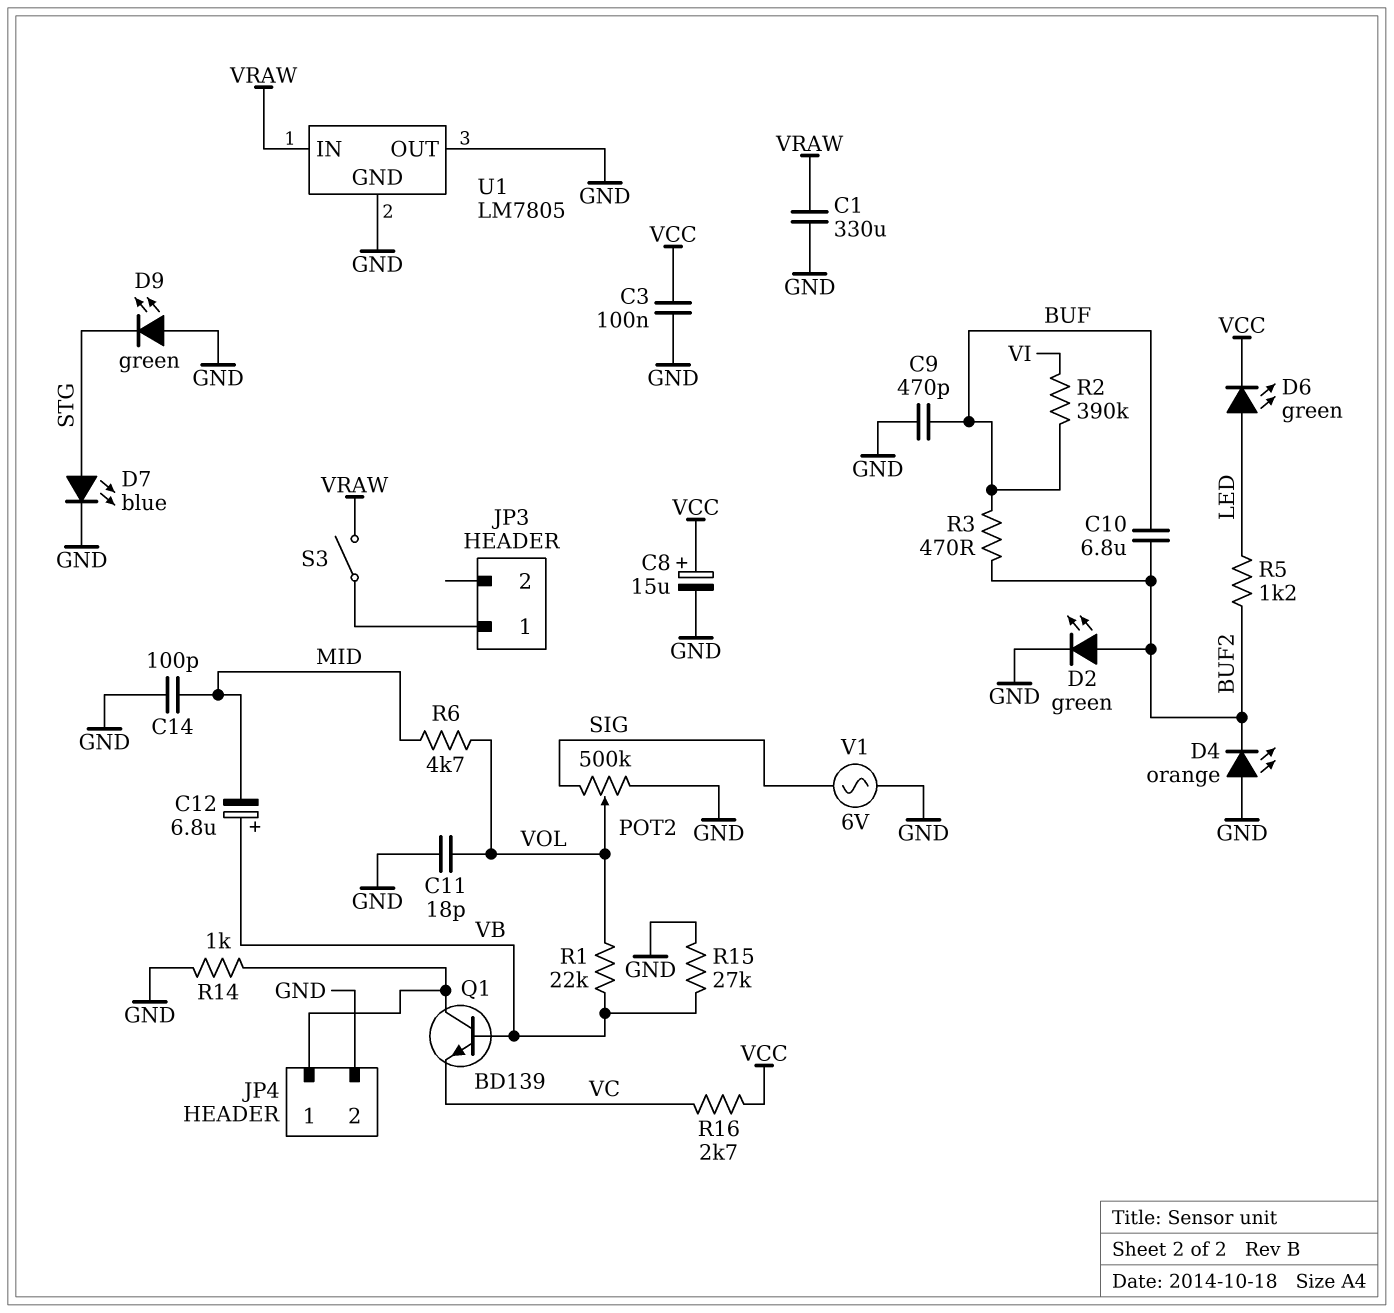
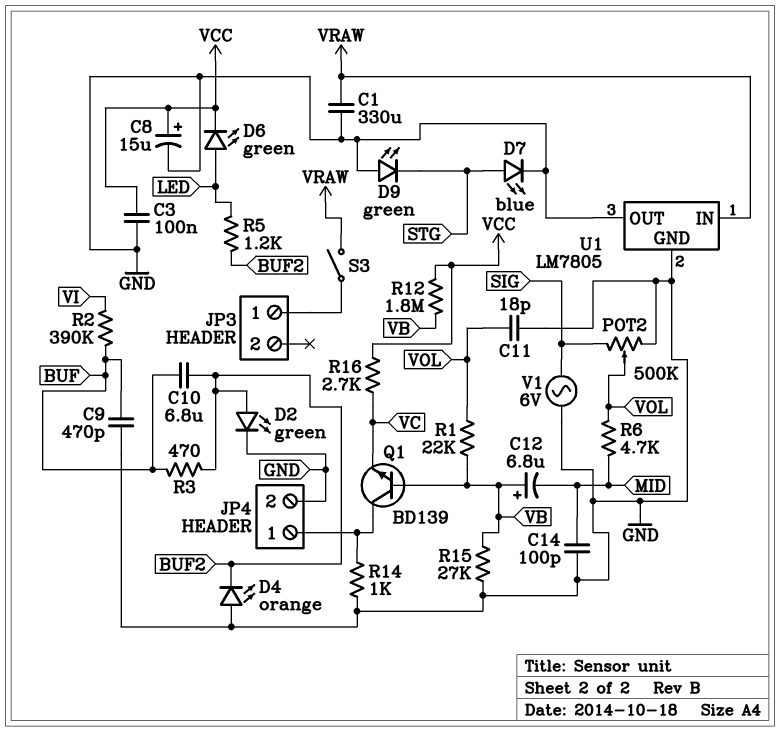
R12: none -> 1.8M (VB, VCC)

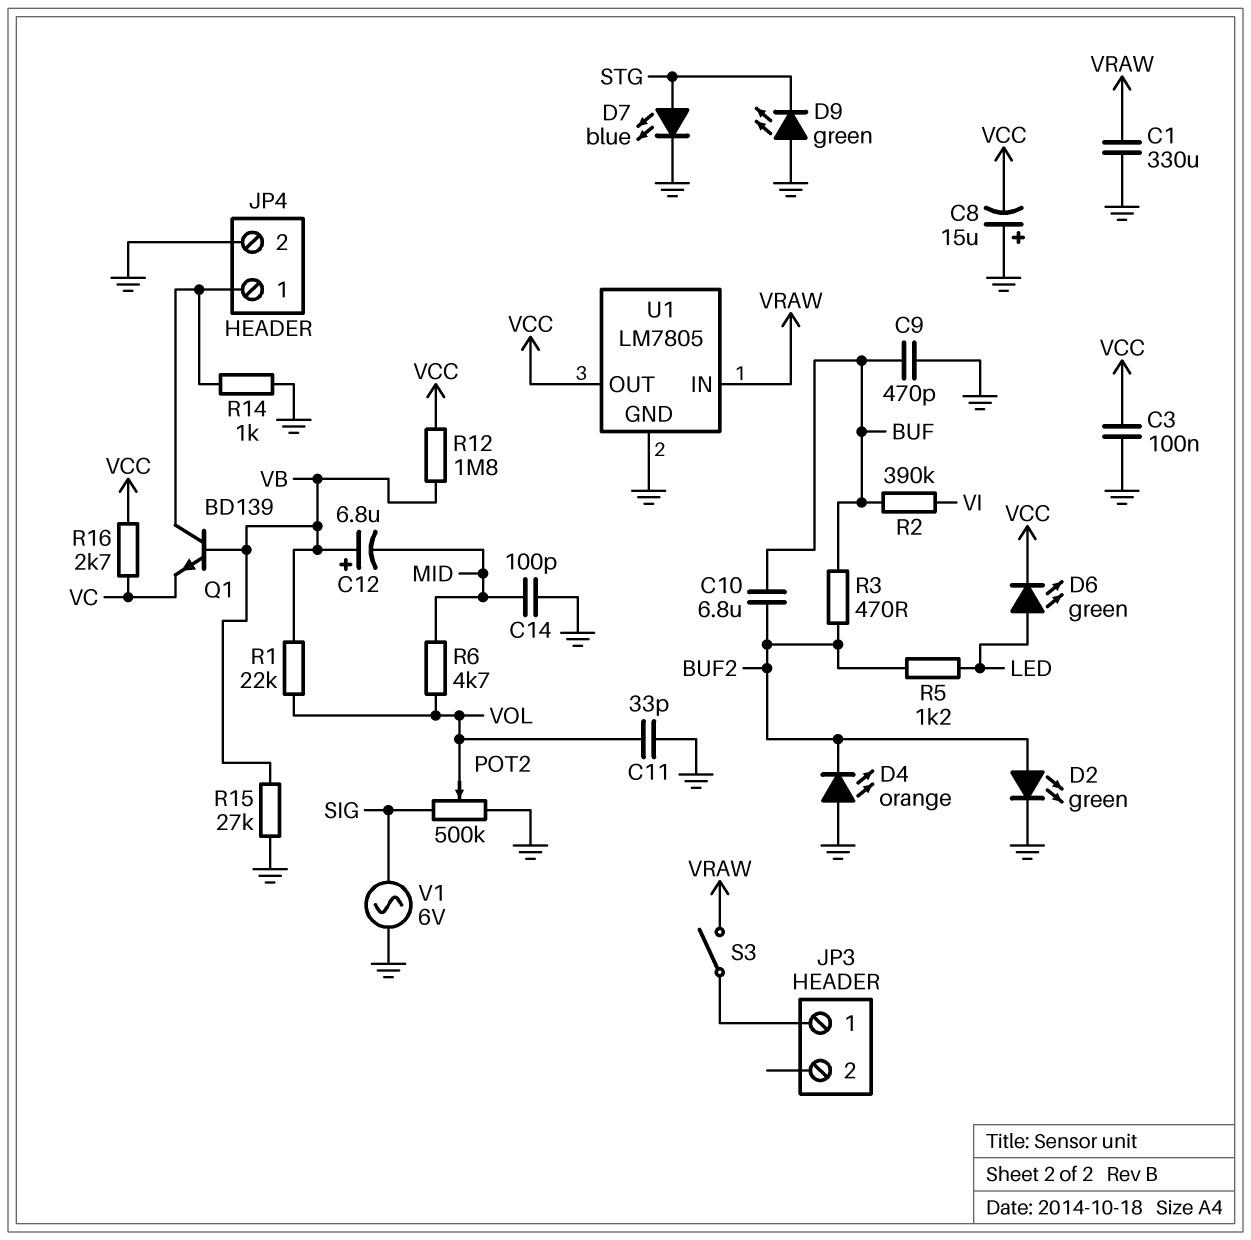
C8: 15uF (plus VCC, minus GND) -> 15uF (plus GND, minus VCC)
C11: 18pF (GND, VOL) -> 33pF (GND, VOL)
U1 pin OUT: GND -> VCC

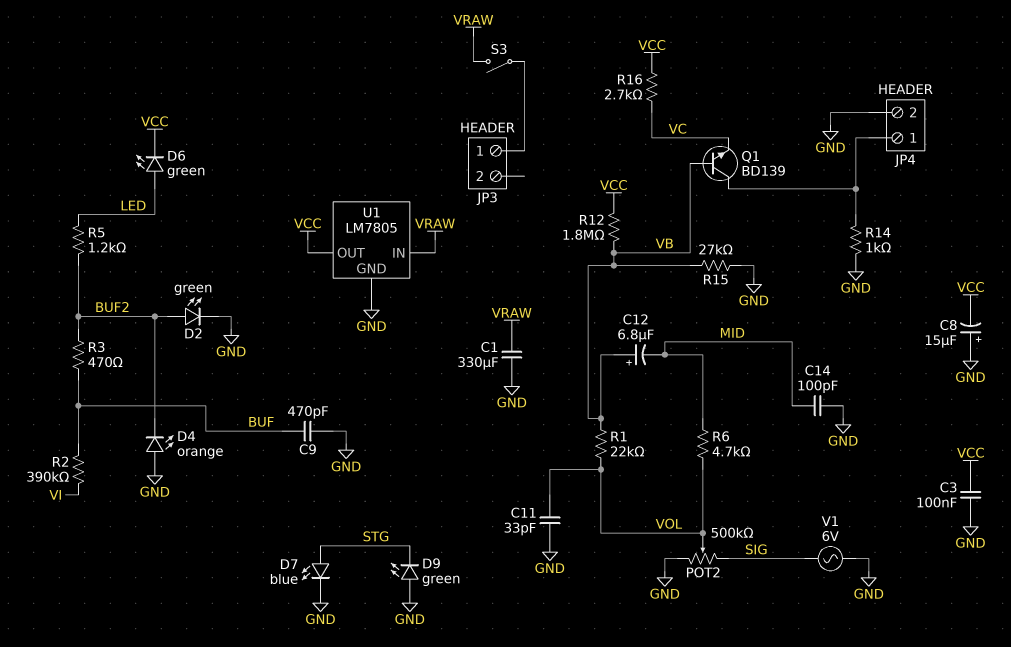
C10: 6.8uF (BUF, BUF2) -> none

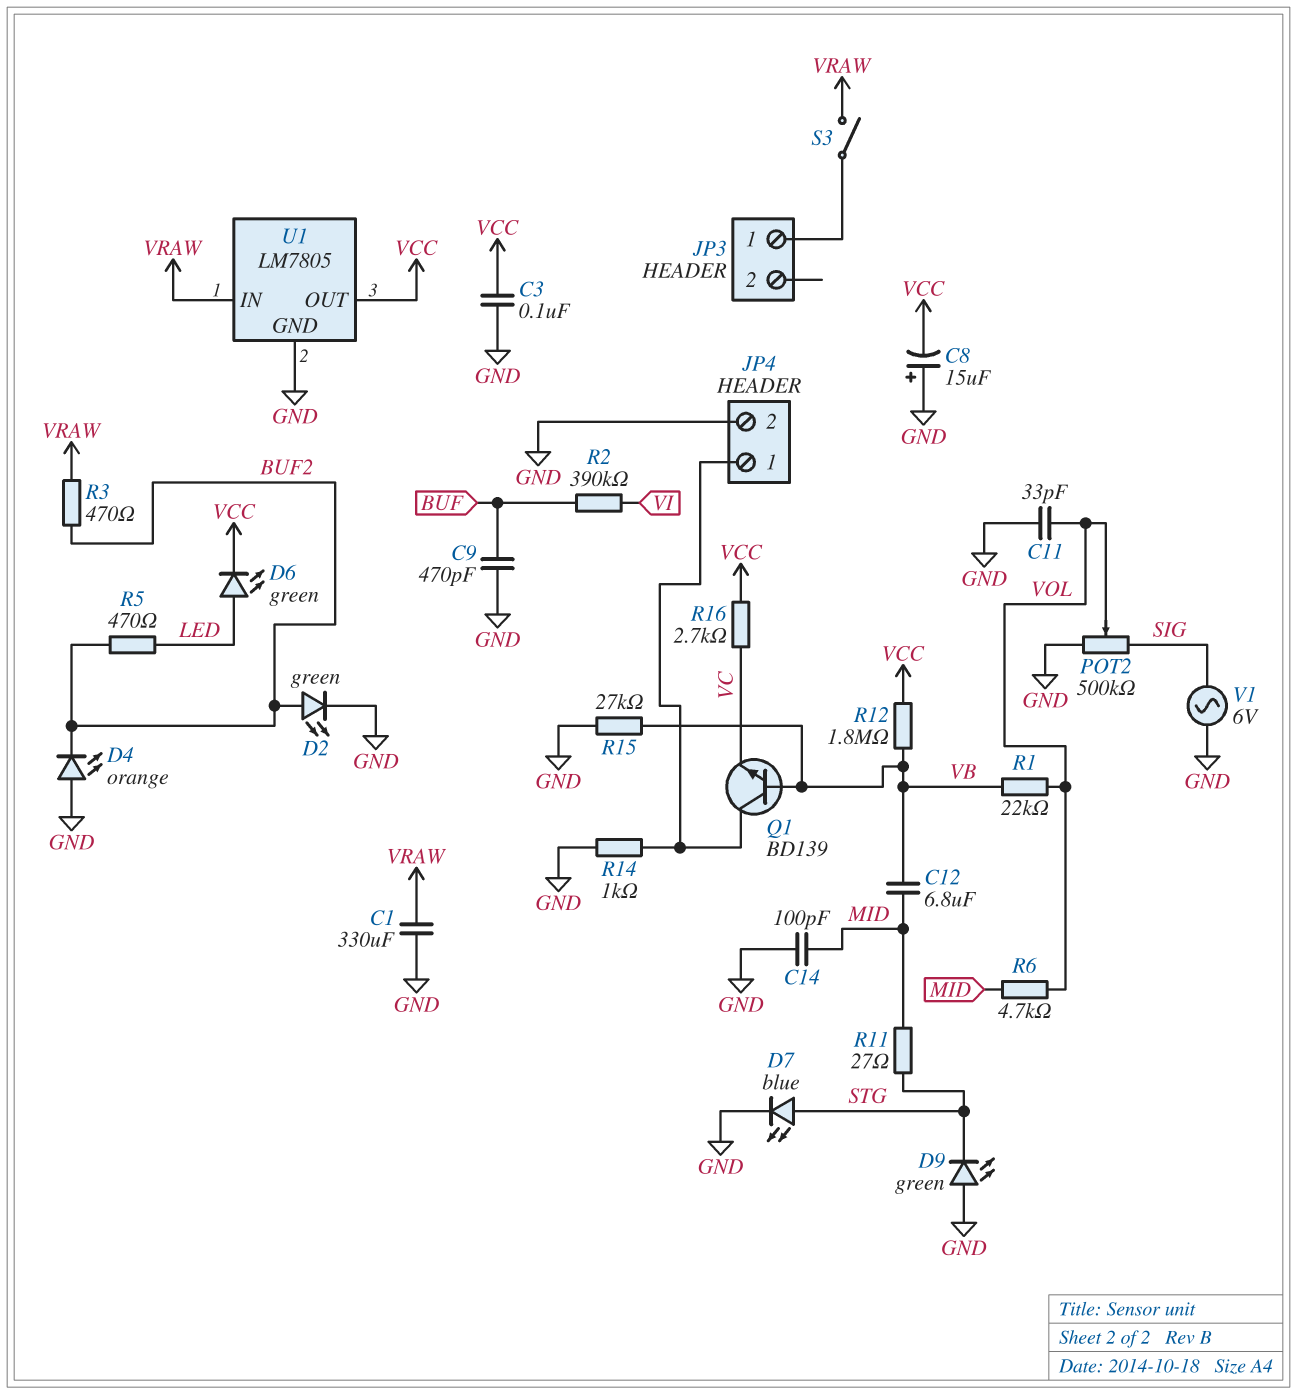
C12: 6.8uF (plus VB, minus MID) -> 6.8uF (MID, VB)
R3: 470 (BUF, BUF2) -> 470 (BUF2, VRAW)
R5: 1.2k (BUF2, LED) -> 470 (BUF2, LED)
R11: none -> 27 (MID, STG)

